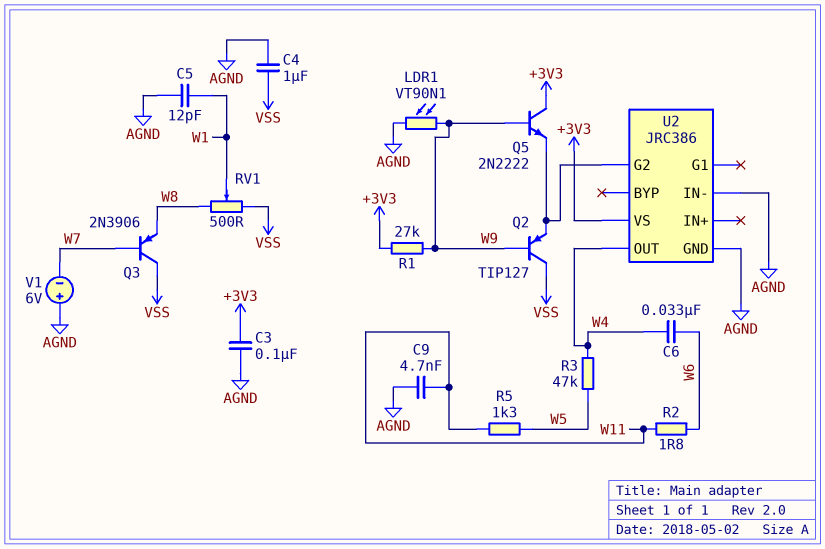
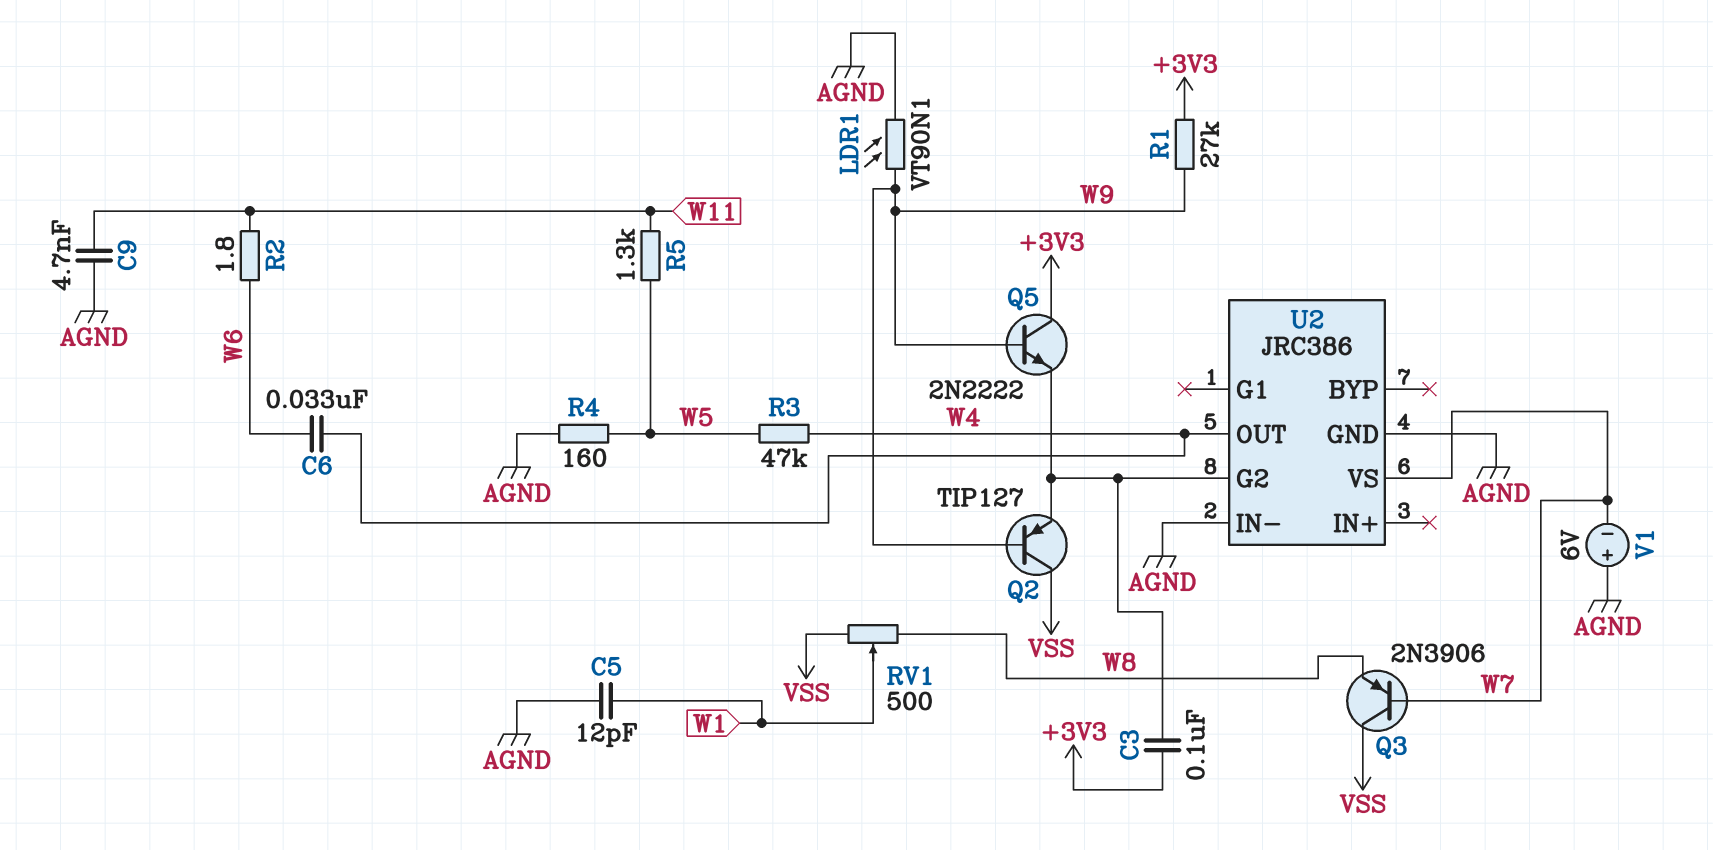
C3: 100nF (+3V3, AGND) -> 100nF (+3V3, U2/G2)
C4: 1uF (AGND, VSS) -> none
R4: none -> 160 (AGND, W5)
U2 pin VS: +3V3 -> W7

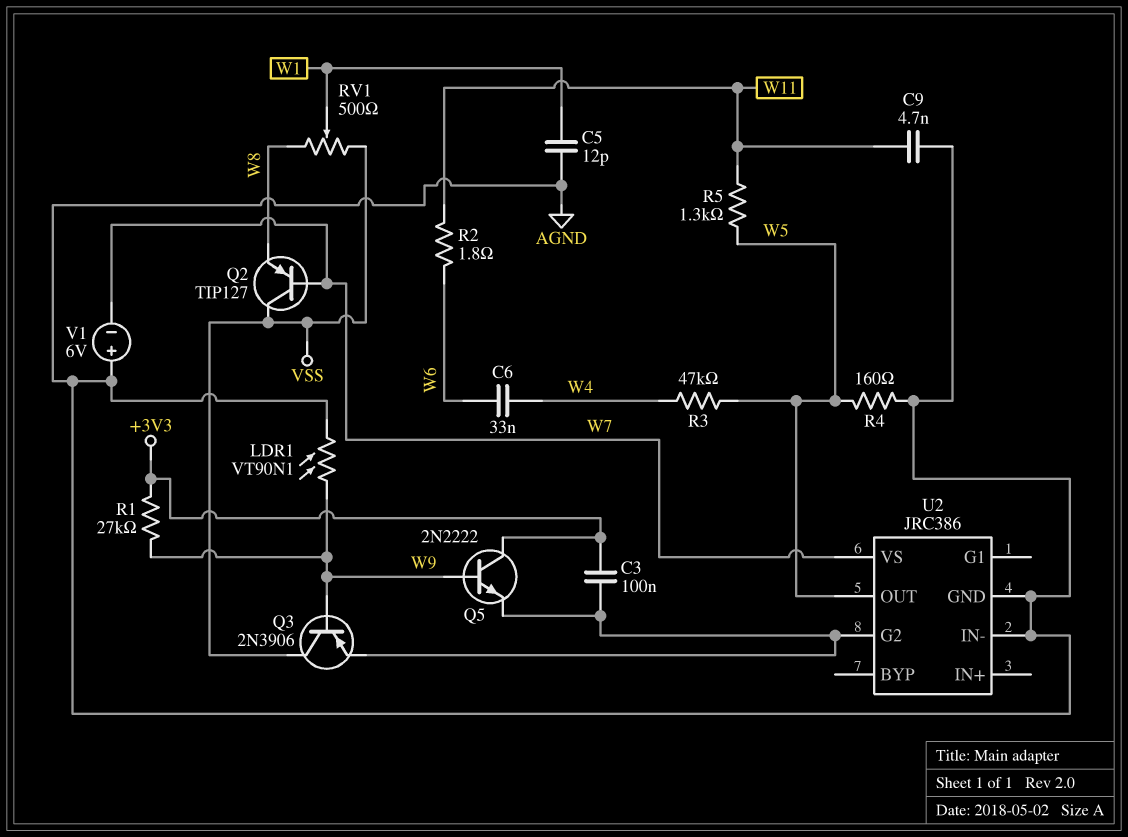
Q2: PNP TIP127 (B W9, C VSS, E U2/G2) -> PNP TIP127 (B W7, C VSS, E W8)
Q3: PNP 2N3906 (B W7, C VSS, E W8) -> PNP 2N3906 (B W9, C VSS, E U2/G2)
U2 pin OUT: W4 -> W5

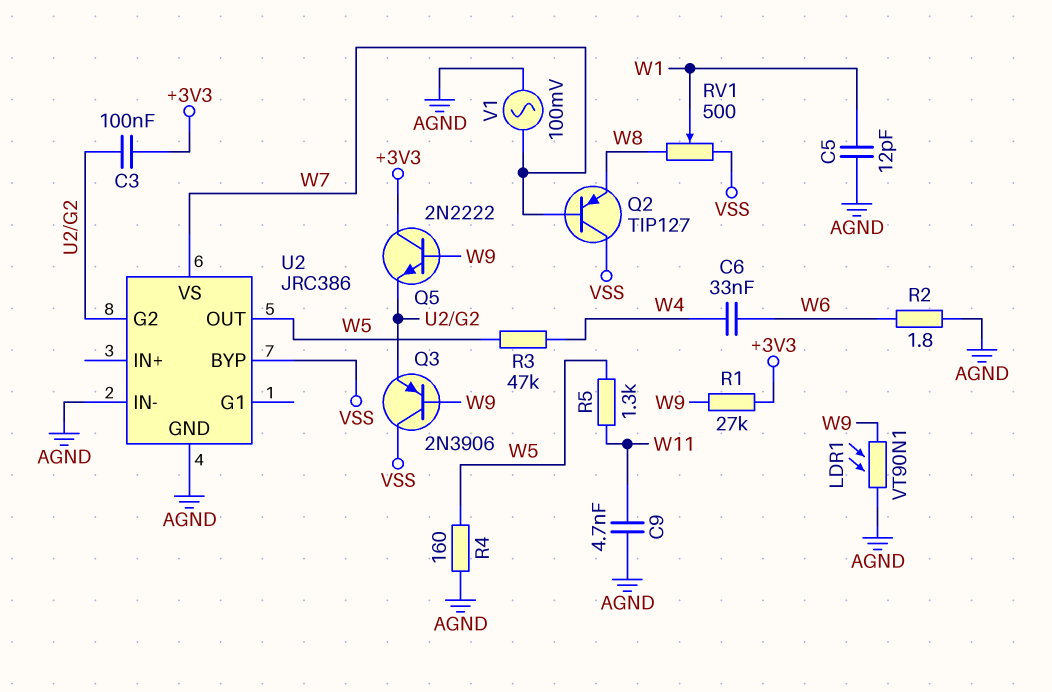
R2: 1.8 (W6, W11) -> 1.8 (AGND, W6)
U2 pin BYP: none -> VSS
V1: 6V (plus AGND, minus W7) -> AC 100mV (AGND, W7)

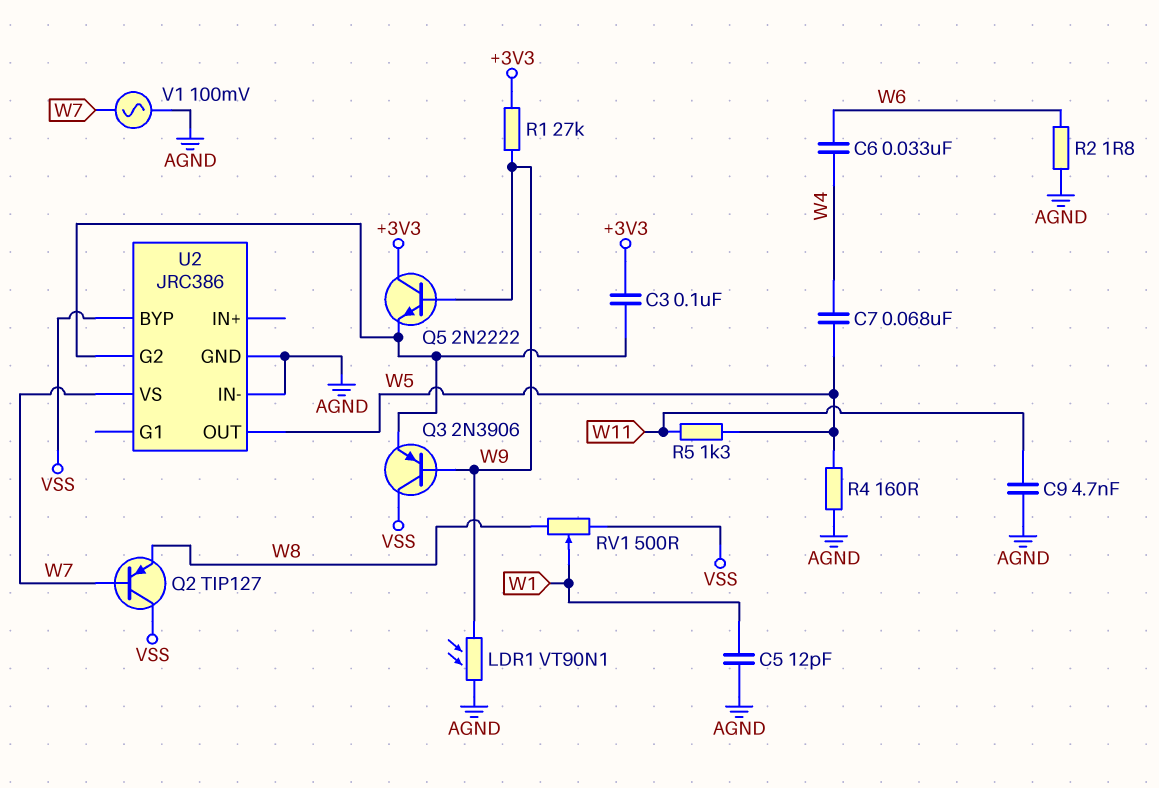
C7: none -> 68nF (W4, W5)
R3: 47k (W4, W5) -> none

